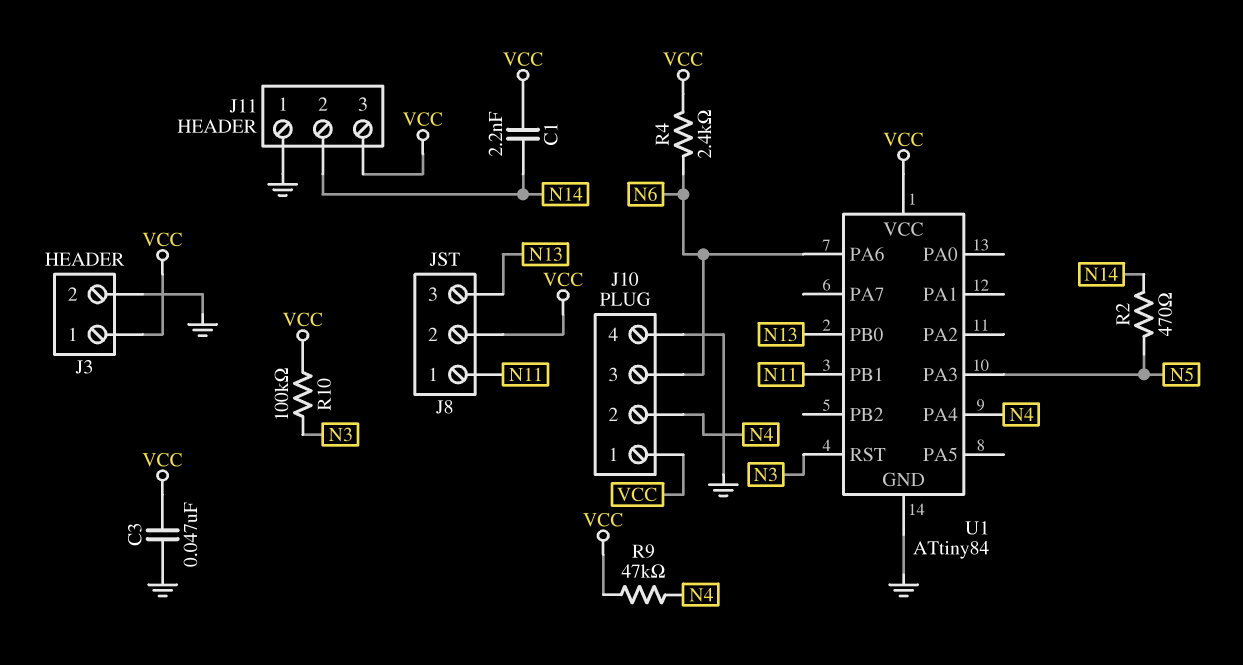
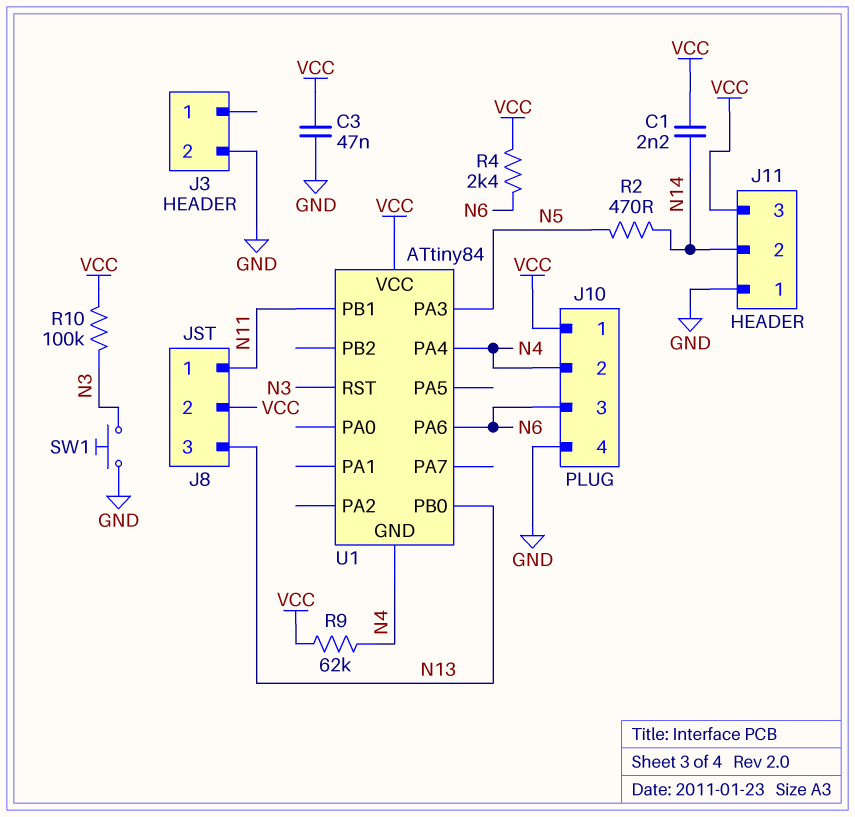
J3 pin 1: VCC -> none
R9: 47k (N4, VCC) -> 62k (N4, VCC)
SW1: none -> button (GND, N3)
U1 pin GND: GND -> N4

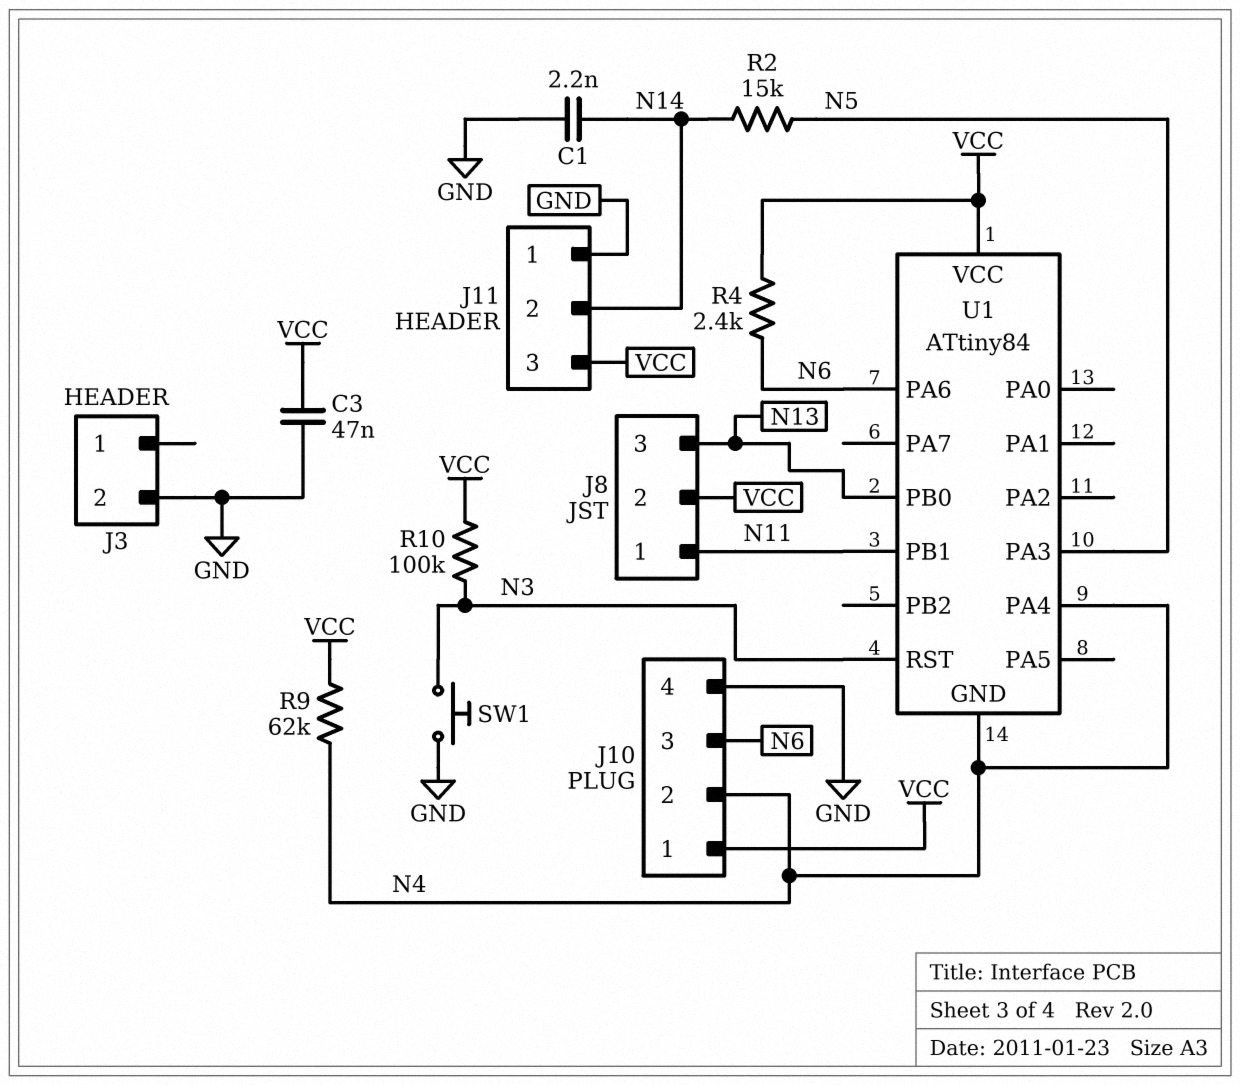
C1: 2.2nF (N14, VCC) -> 2.2nF (GND, N14)
R2: 470 (N5, N14) -> 15k (N5, N14)

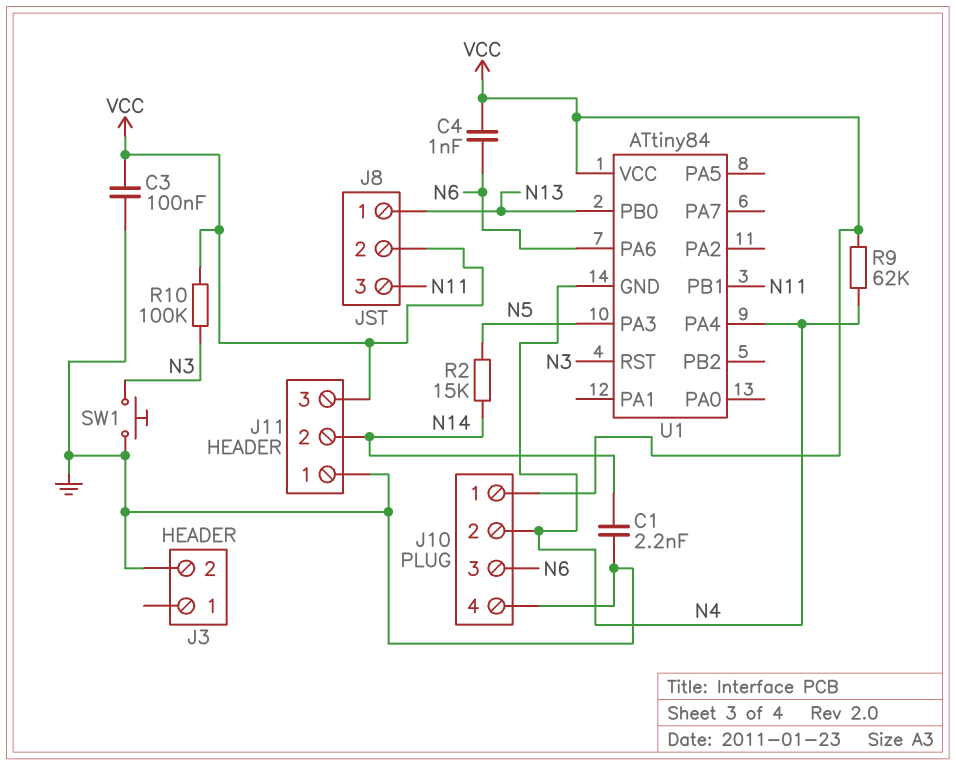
C3: 47nF (GND, VCC) -> 100nF (GND, VCC)
C4: none -> 1nF (N6, VCC)
J8 pin 1: N11 -> N13
J8 pin 3: N13 -> N11
R4: 2.4k (N6, VCC) -> none

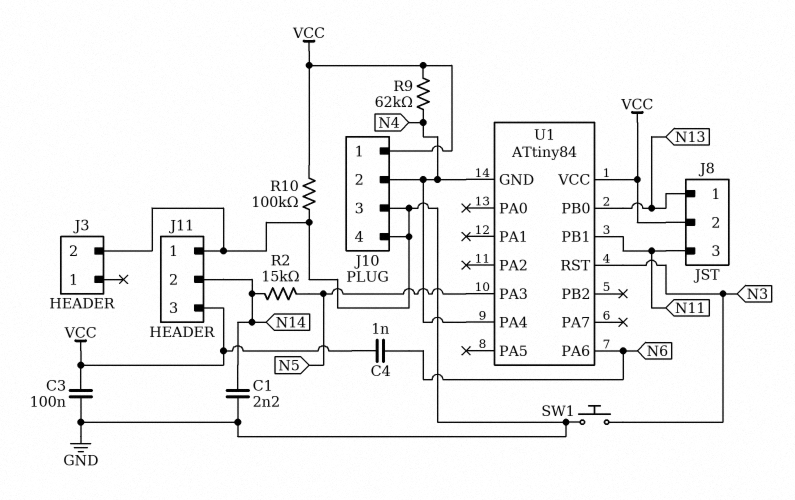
J10 pin 3: N6 -> GND
R10: 100k (N3, VCC) -> 100k (GND, VCC)

